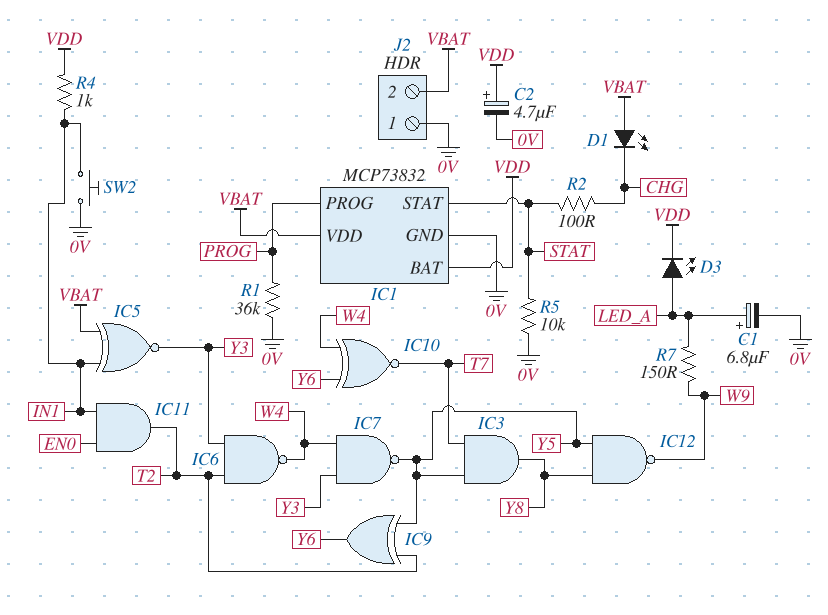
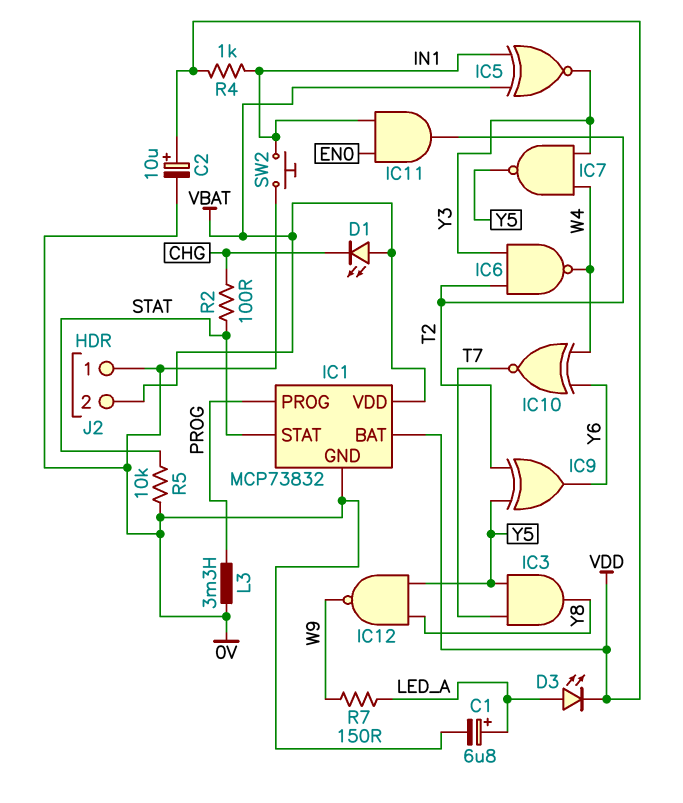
C2: 4.7uF (plus VDD, minus 0V) -> 10uF (plus VDD, minus 0V)
L3: none -> 3.3mH (0V, PROG)
R1: 36k (0V, PROG) -> none

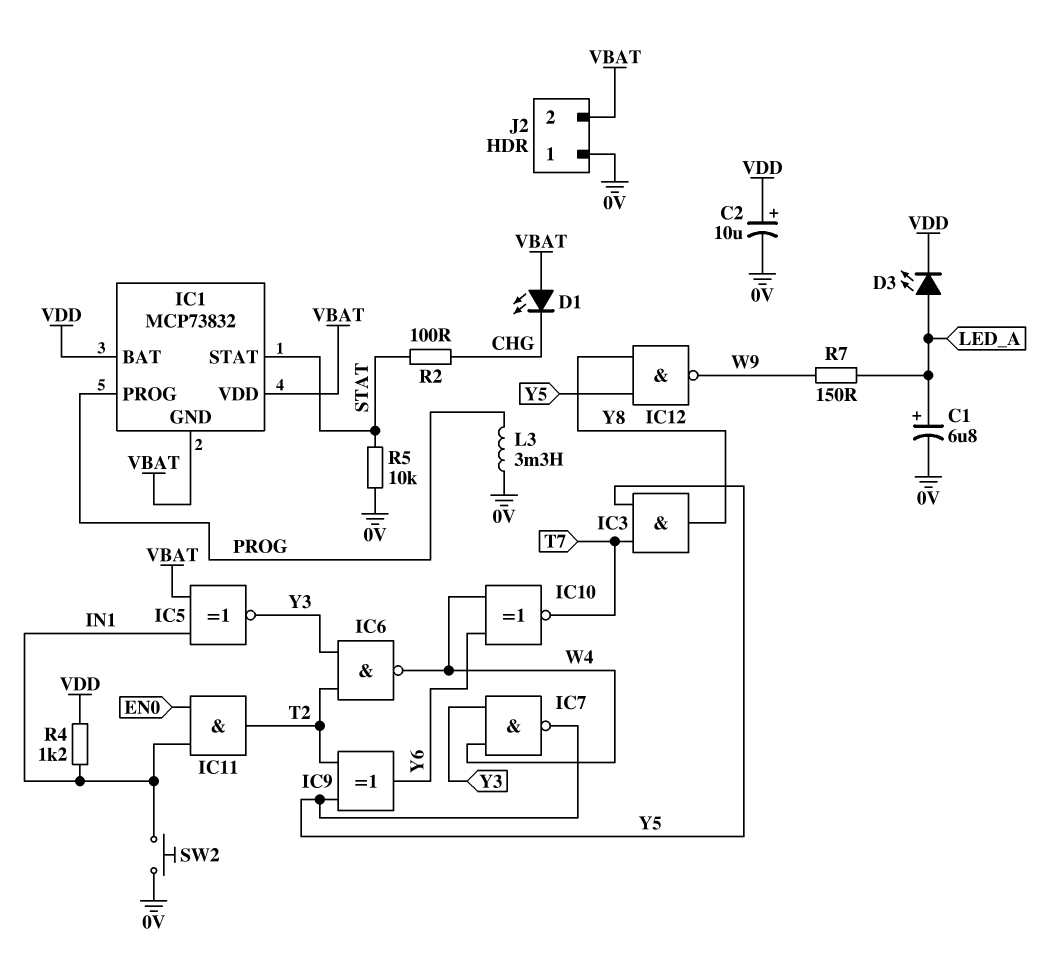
IC1 pin GND: 0V -> VBAT
R4: 1k (IN1, VDD) -> 1.2k (IN1, VDD)

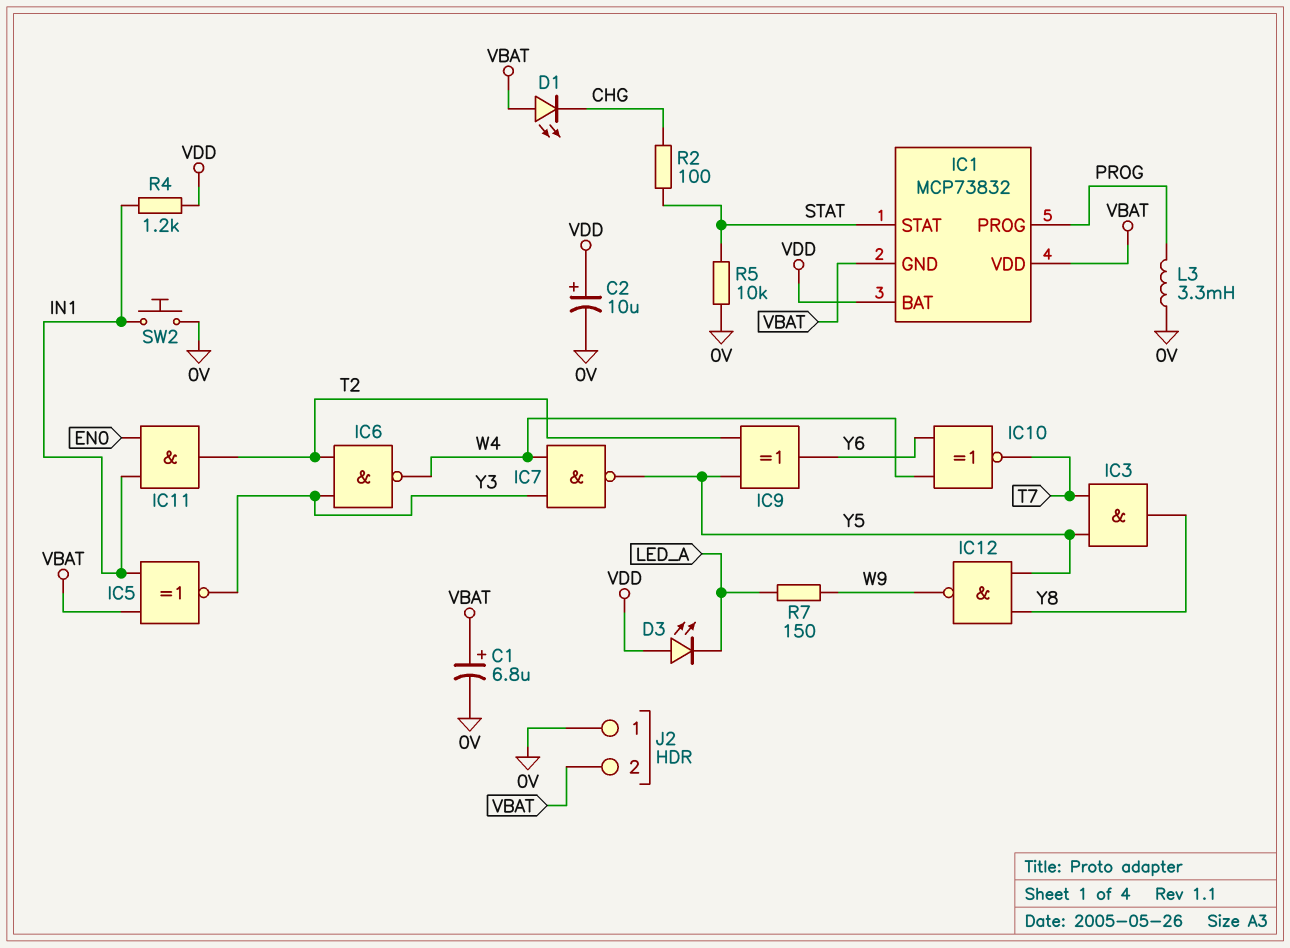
C1: 6.8uF (plus LED_A, minus 0V) -> 6.8uF (plus VBAT, minus 0V)
D3: LED (A LED_A, K VDD) -> LED (A VDD, K LED_A)

